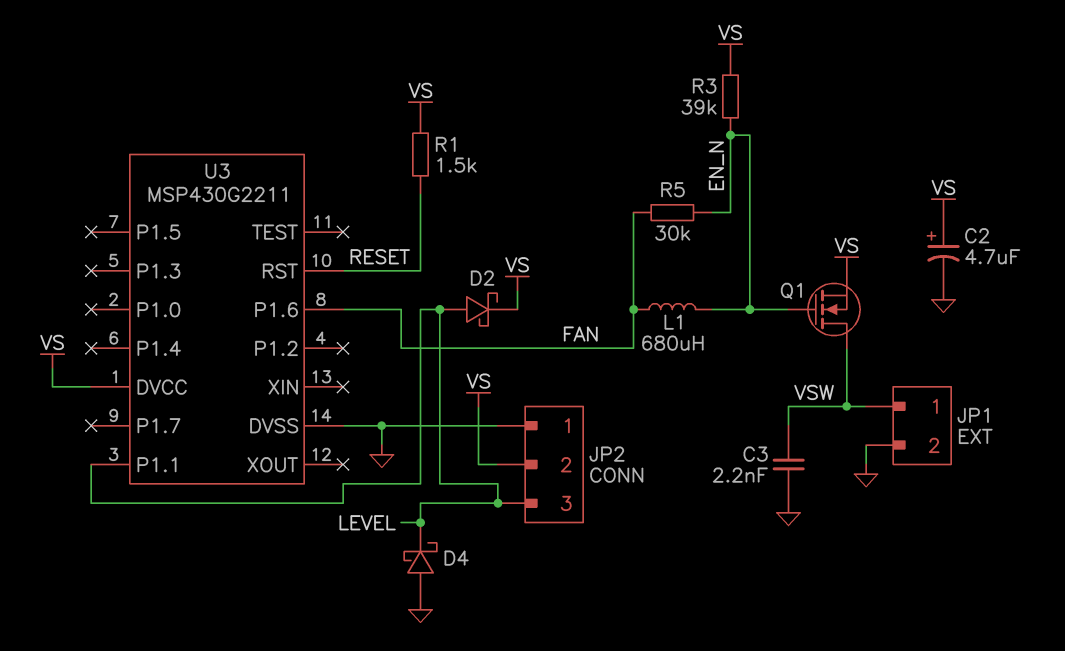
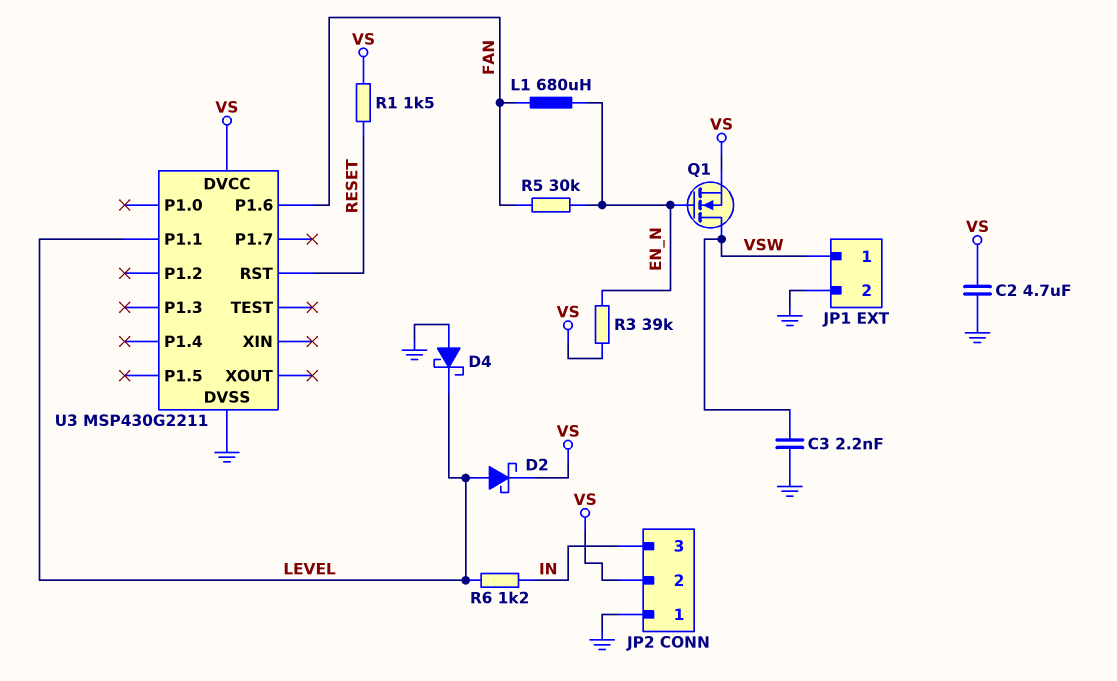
C2: 4.7uF (plus VS, minus GND) -> 4.7uF (GND, VS)
JP2 pin 3: LEVEL -> IN
R6: none -> 1.2k (IN, LEVEL)

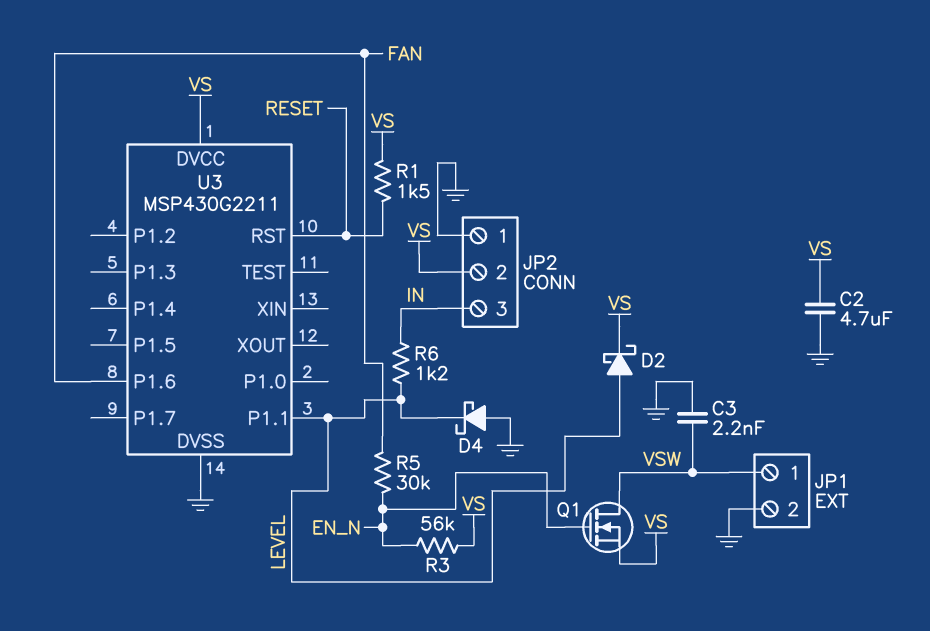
L1: 680uH (EN_N, FAN) -> none
R3: 39k (EN_N, VS) -> 56k (EN_N, VS)

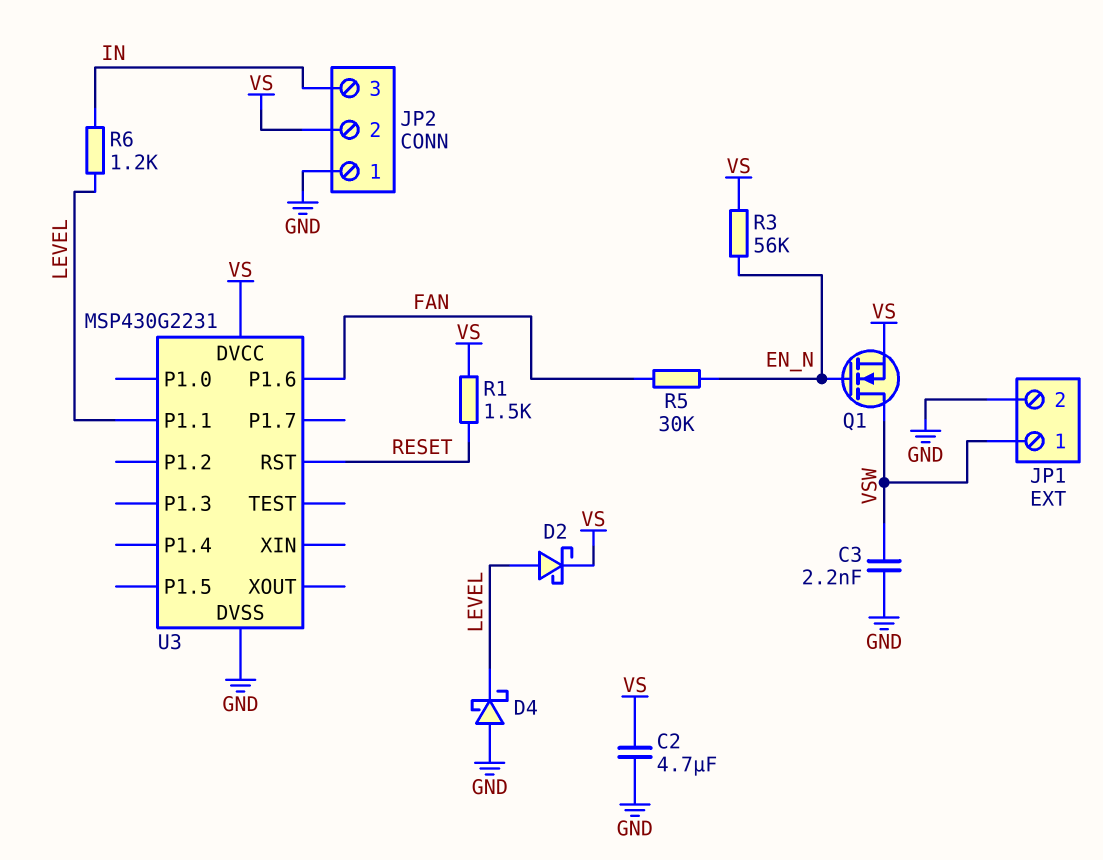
U3: MSP430G2211 -> MSP430G2231

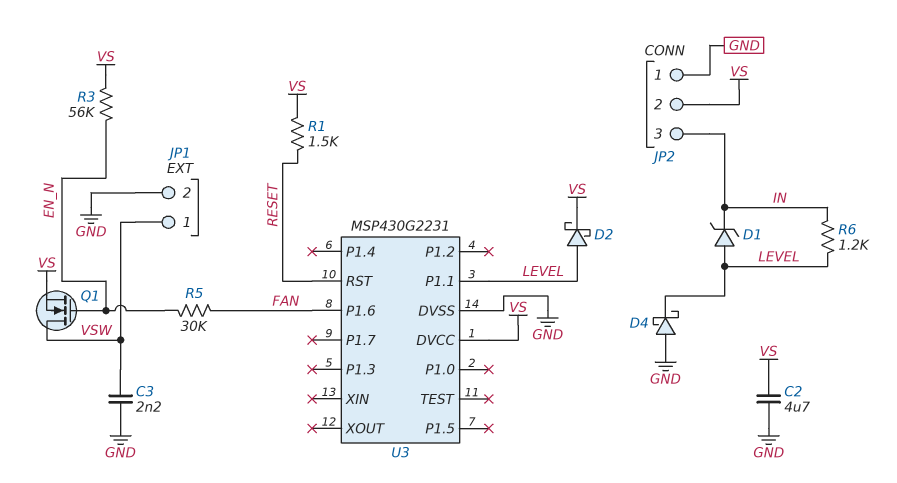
D1: none -> zener (A LEVEL, K IN)

